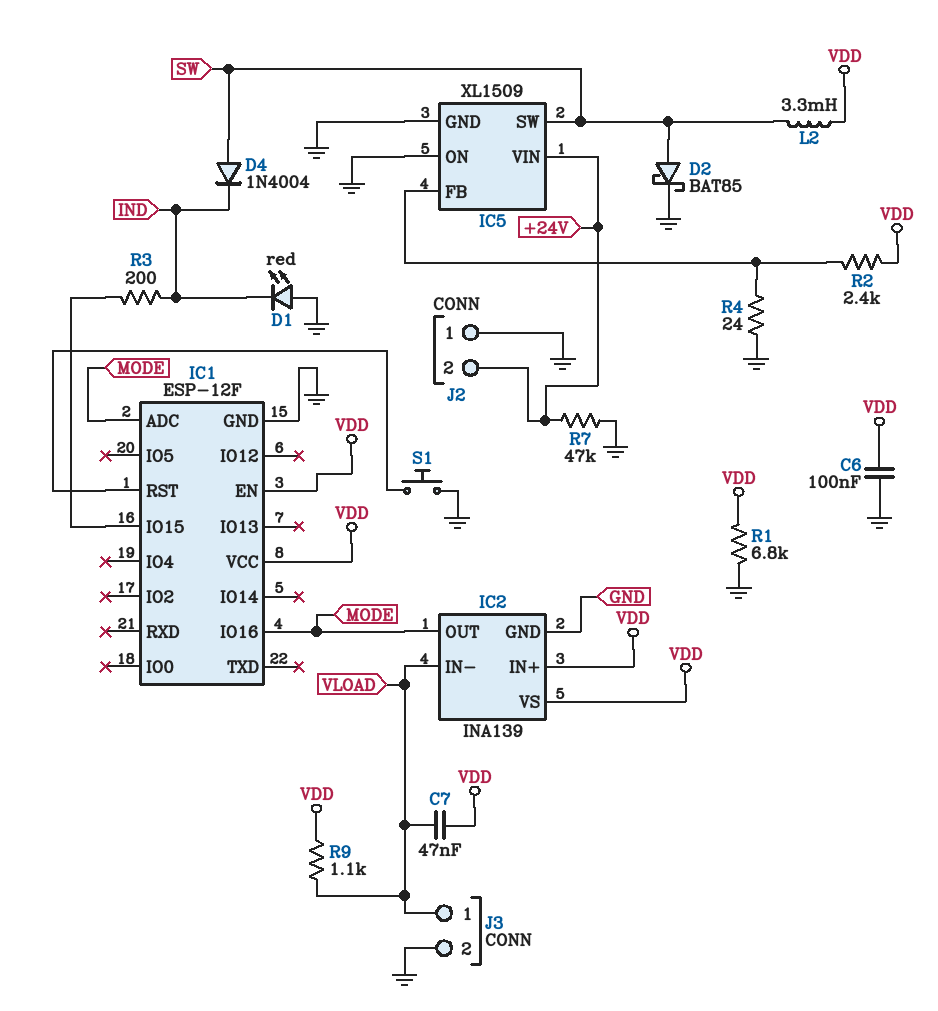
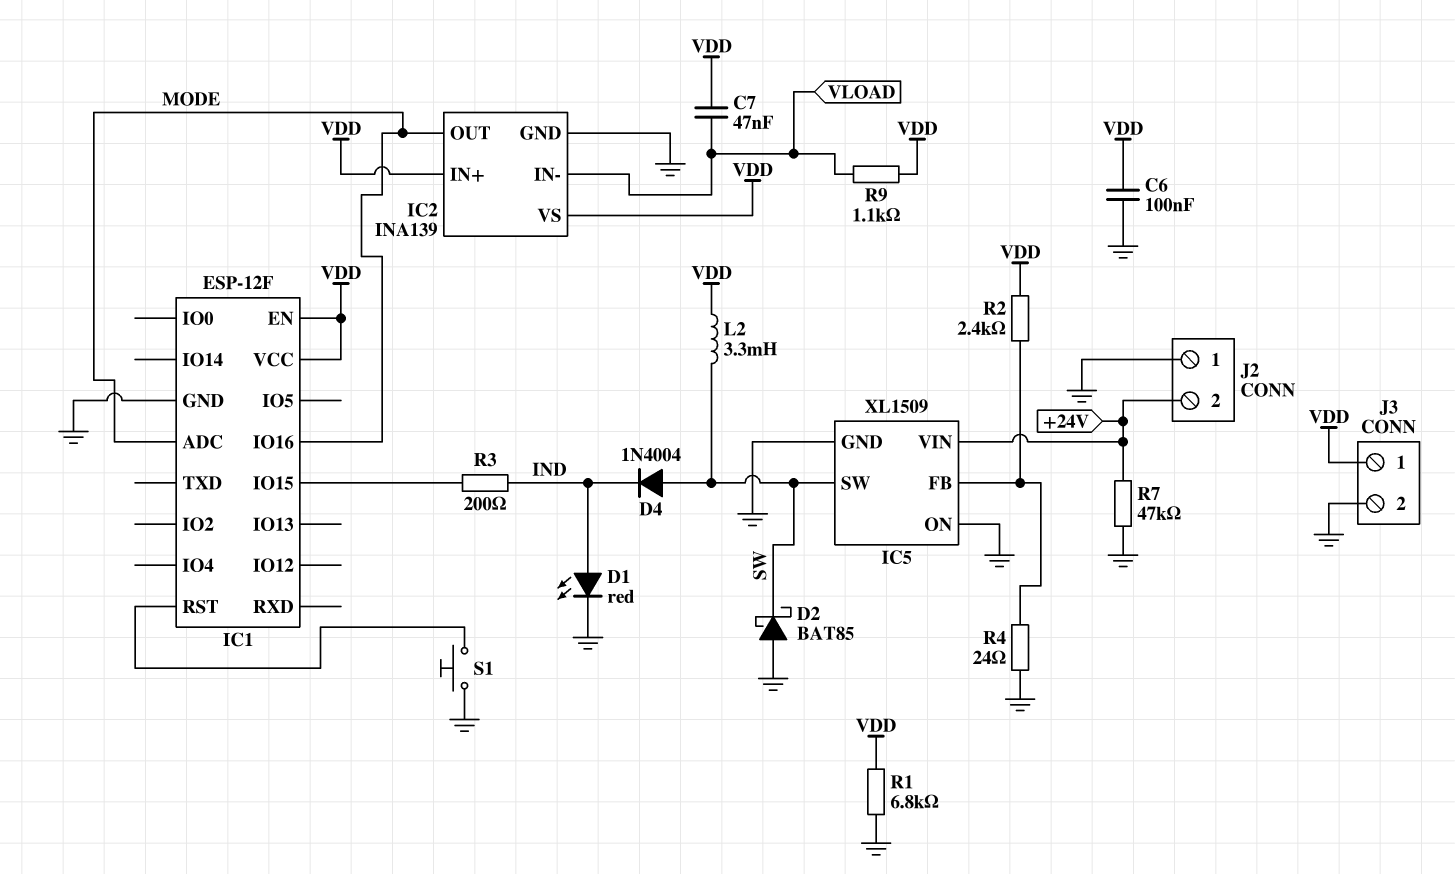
D1: LED red (A GND, K IND) -> LED red (A IND, K GND)
D2: schottky BAT85 (A SW, K GND) -> schottky BAT85 (A GND, K SW)
J3 pin 1: VLOAD -> VDD

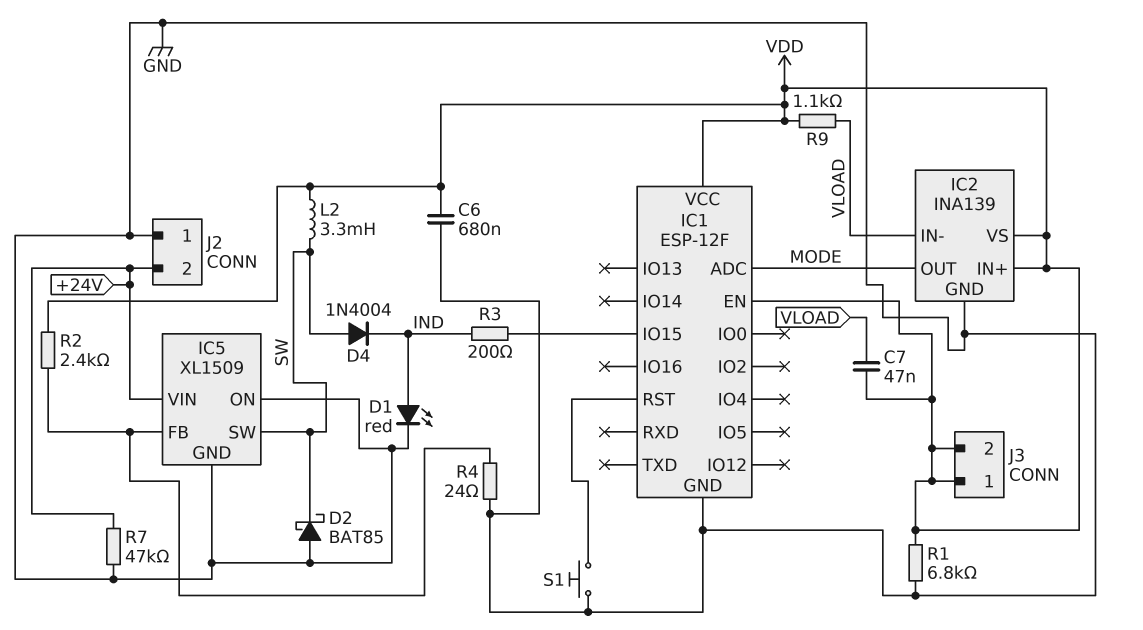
C6: 100nF (GND, VDD) -> 680nF (GND, VDD)
IC1 pin IO16: MODE -> none
J3 pin 2: GND -> VDD

